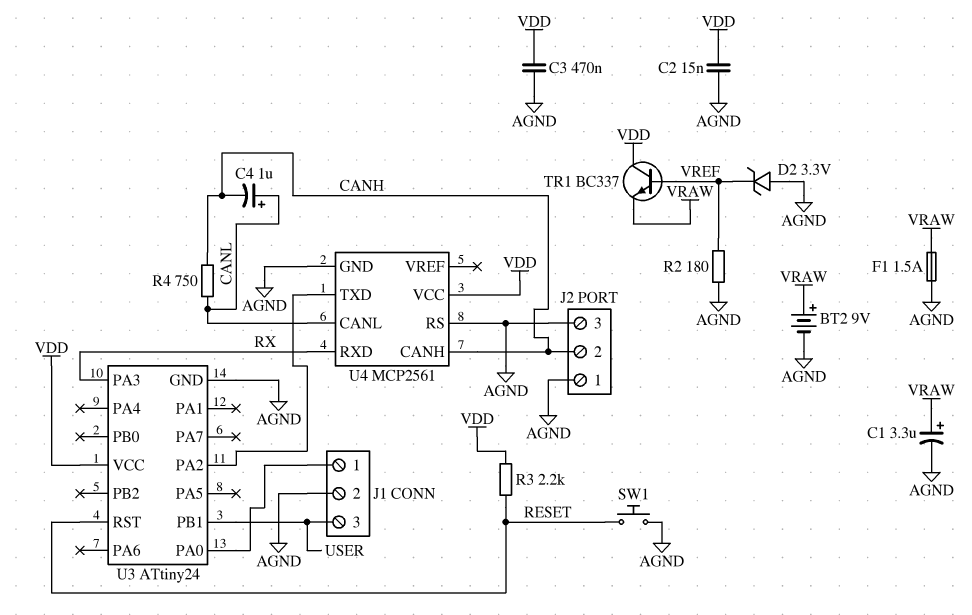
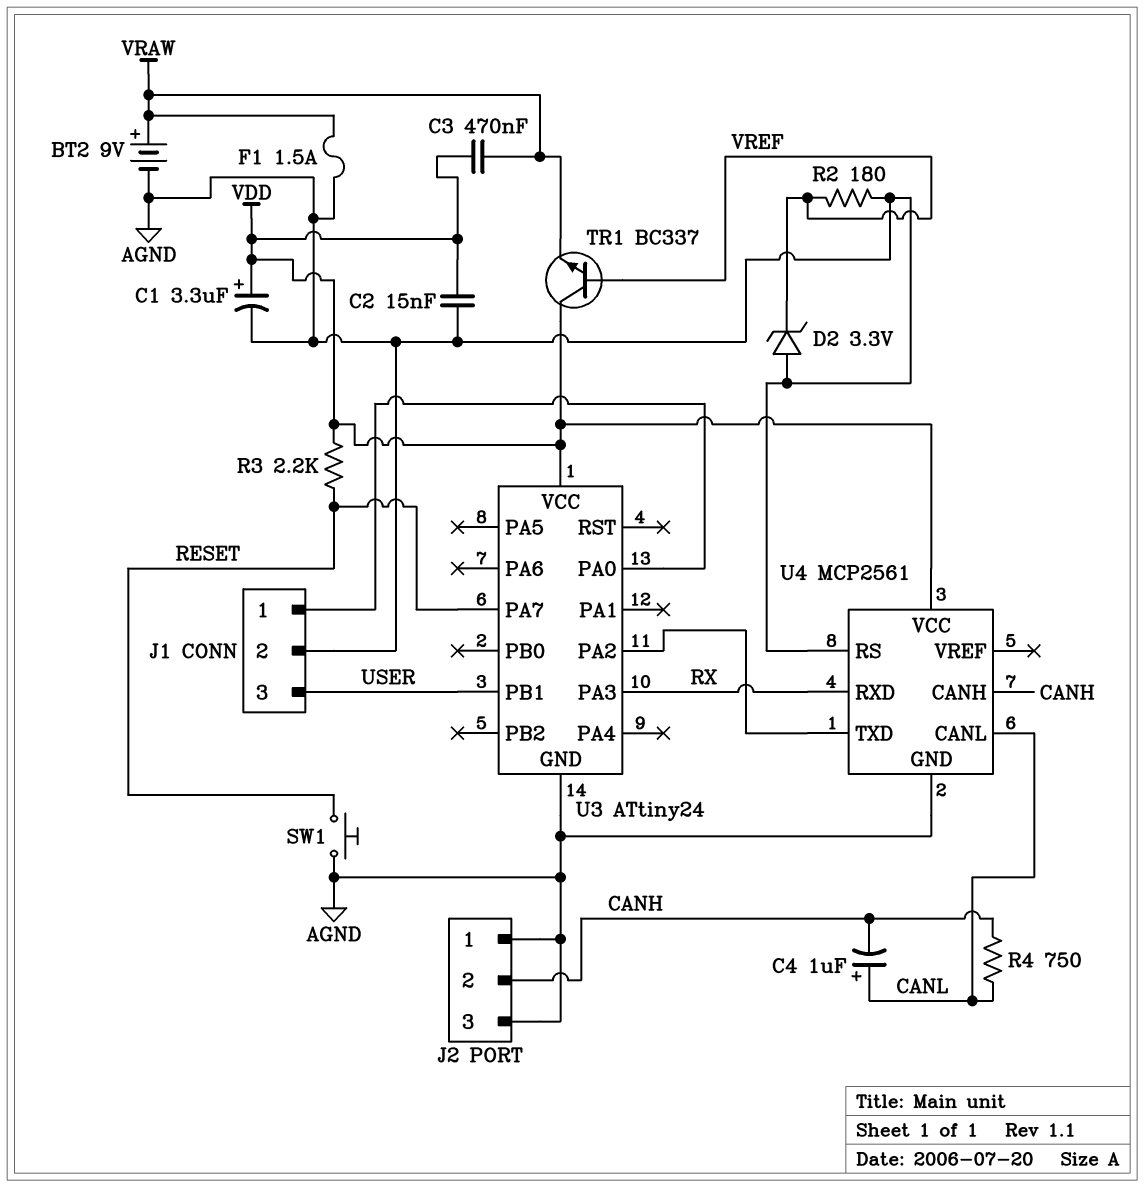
C1: 3.3uF (plus VRAW, minus AGND) -> 3.3uF (plus VDD, minus AGND)
C3: 470nF (AGND, VDD) -> 470nF (VDD, VRAW)
U3 pin PA7: none -> RESET
U3 pin RST: RESET -> none

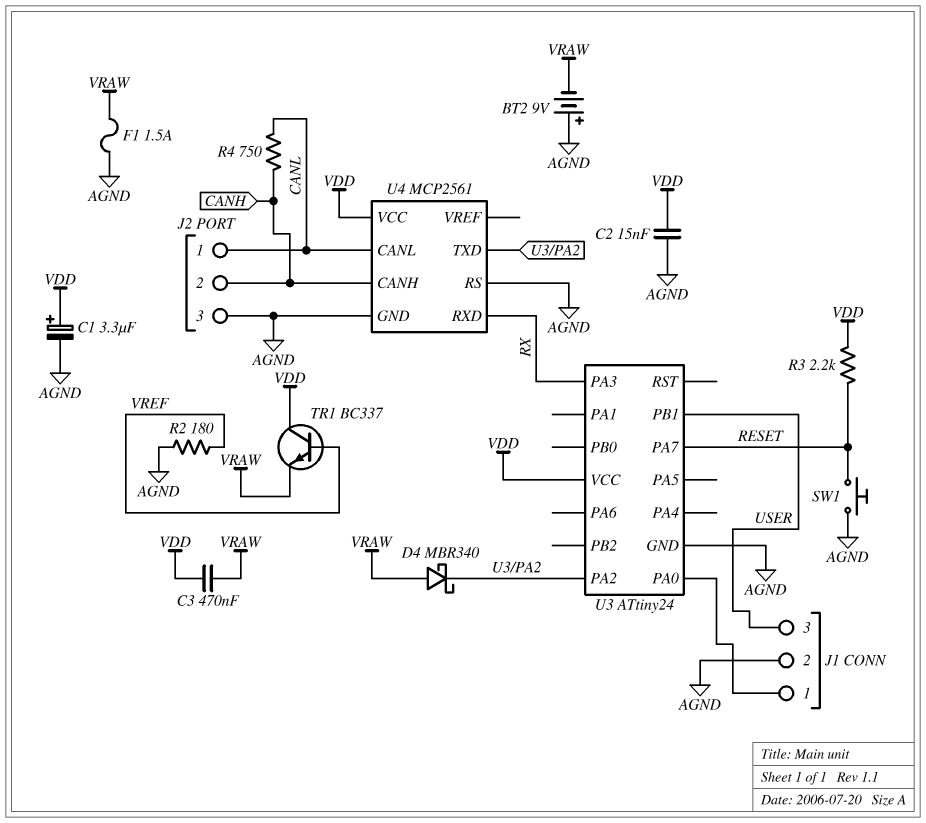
BT2: 9V (plus VRAW, minus AGND) -> 9V (plus AGND, minus VRAW)
C4: 1uF (plus CANL, minus CANH) -> none
D2: zener 3.3V (A AGND, K VREF) -> none
D4: none -> schottky MBR340 (A VRAW, K U3/PA2)
J2 pin 1: AGND -> CANL

